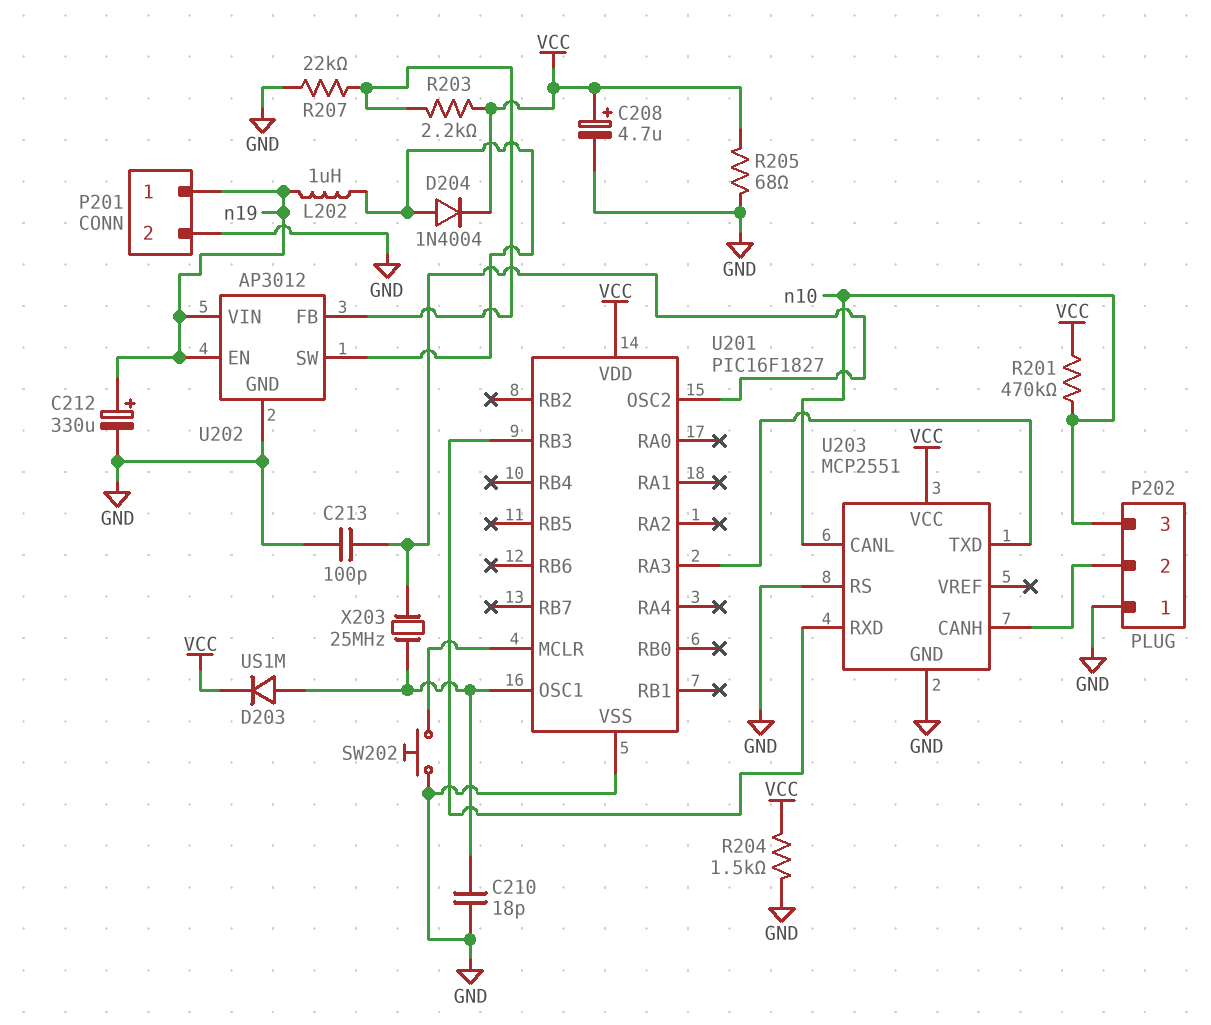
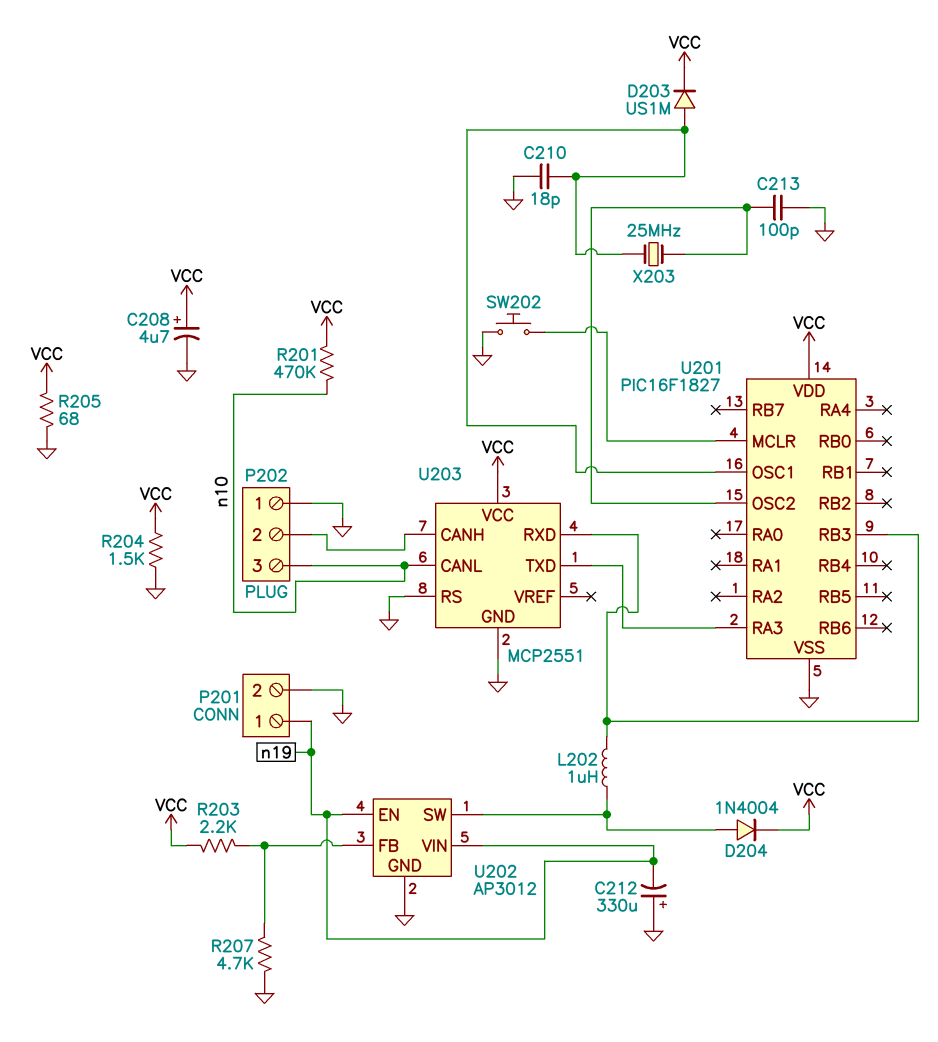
C212: 330uF (plus n19, minus GND) -> 330uF (plus GND, minus n19)
L202: 1uH (U202/SW, n19) -> 1uH (U201/RB3, U202/SW)
R207: 22k (GND, U202/FB) -> 4.7k (GND, U202/FB)

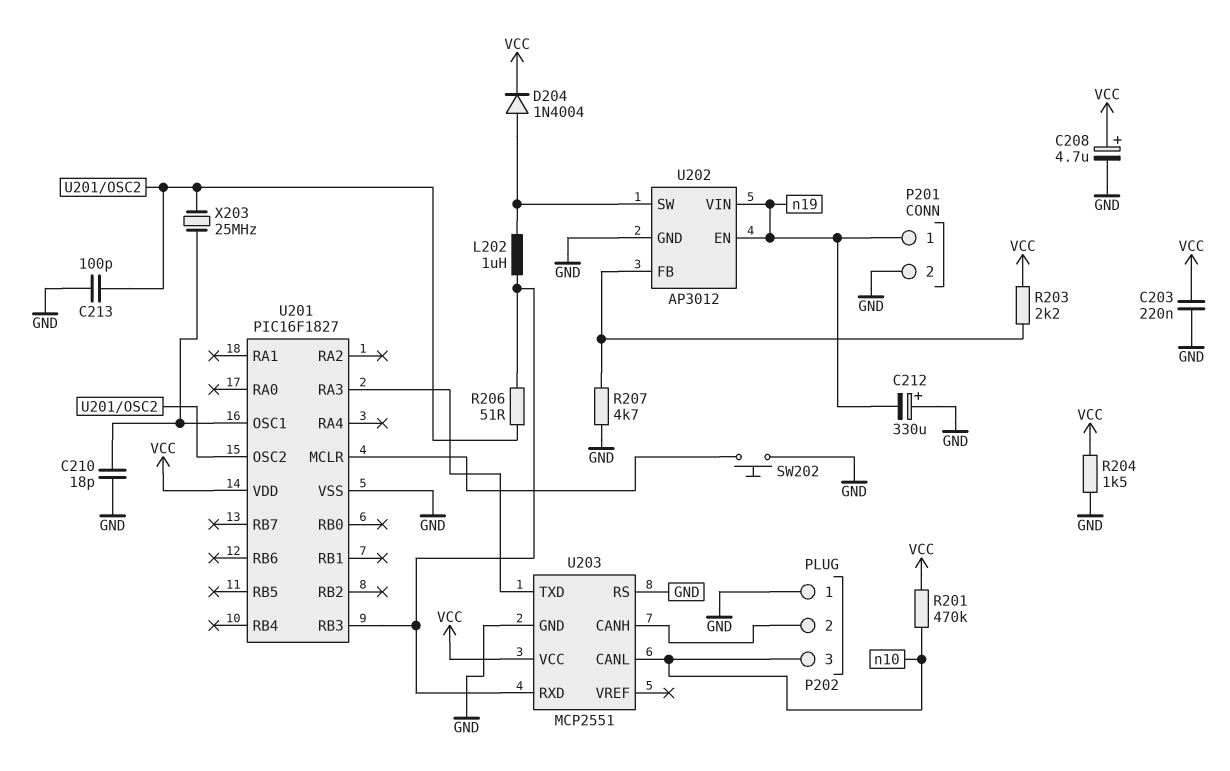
C203: none -> 220nF (GND, VCC)
D203: diode US1M (A U201/OSC1, K VCC) -> none
R205: 68 (GND, VCC) -> none
R206: none -> 51 (U201/OSC2, U201/RB3)

